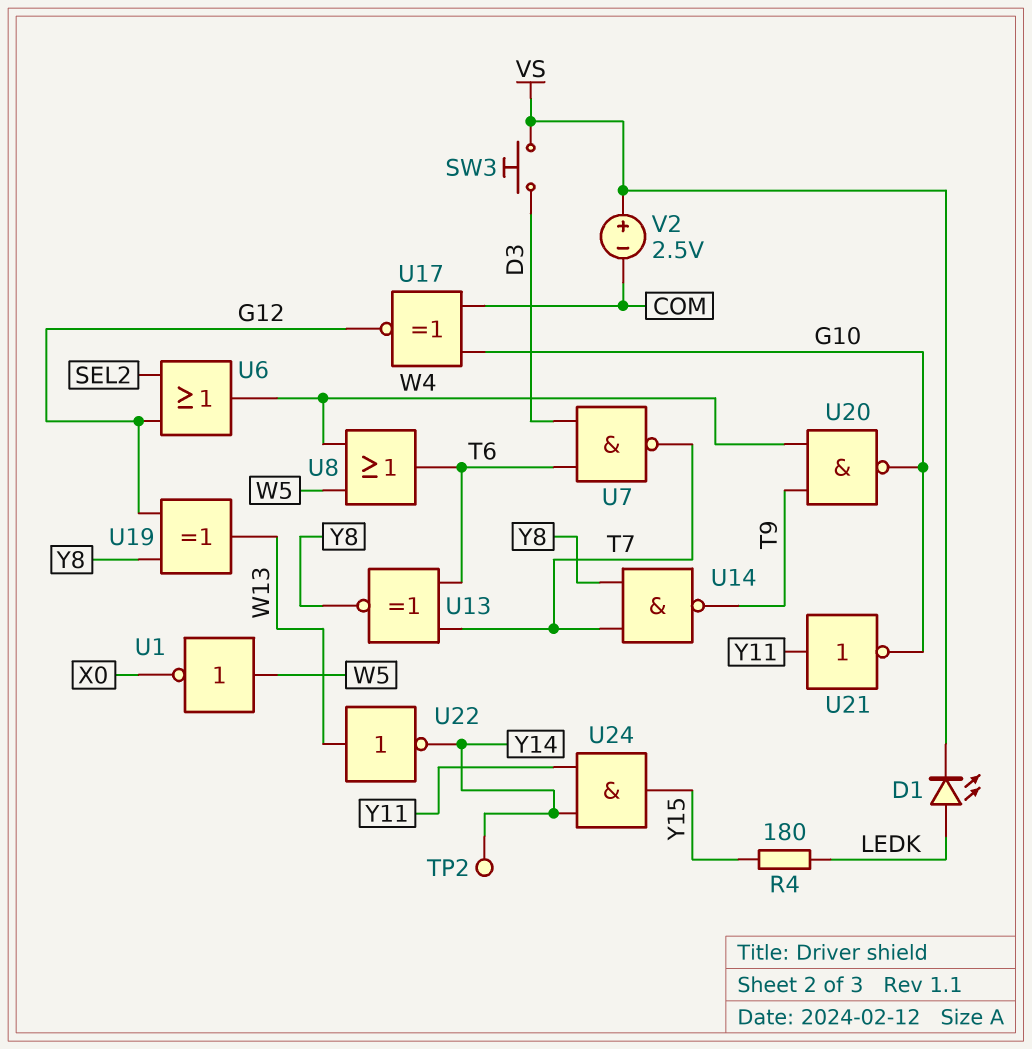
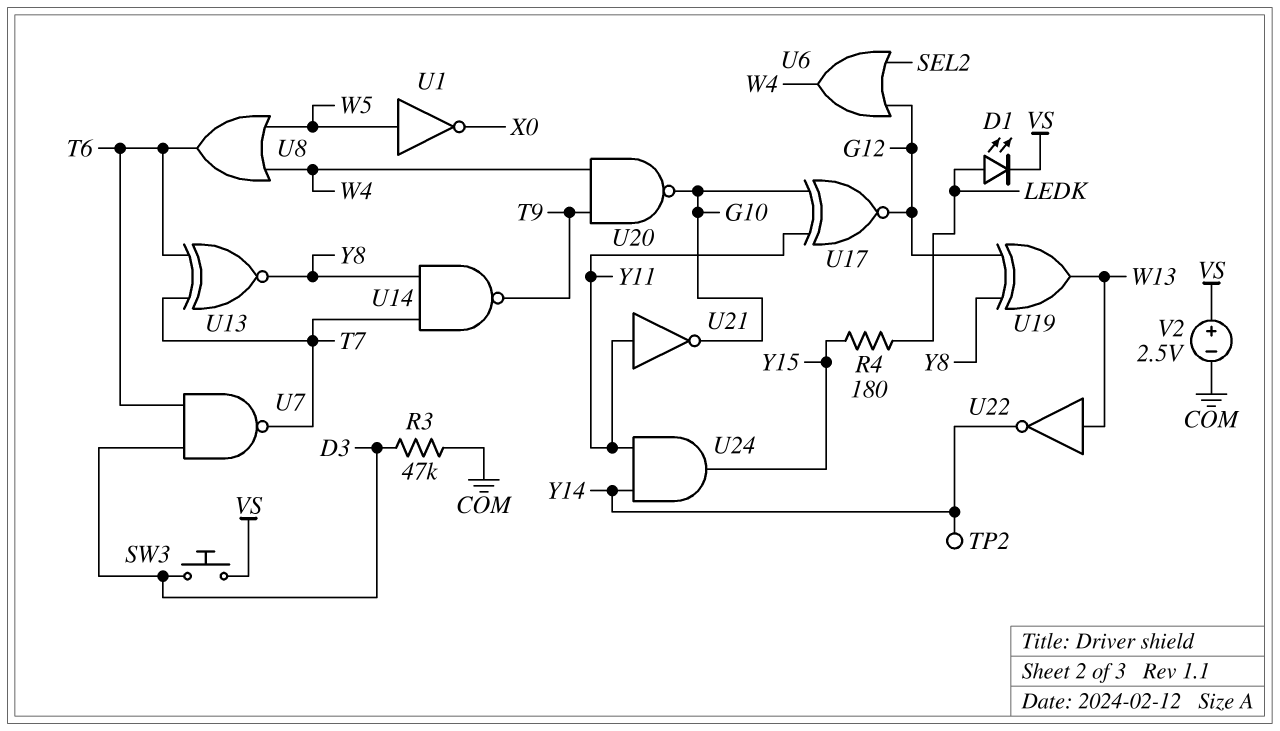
R3: none -> 47k (COM, D3)
U17: XNOR (in COM, in G10, out G12) -> XNOR (in G10, in Y11, out G12)

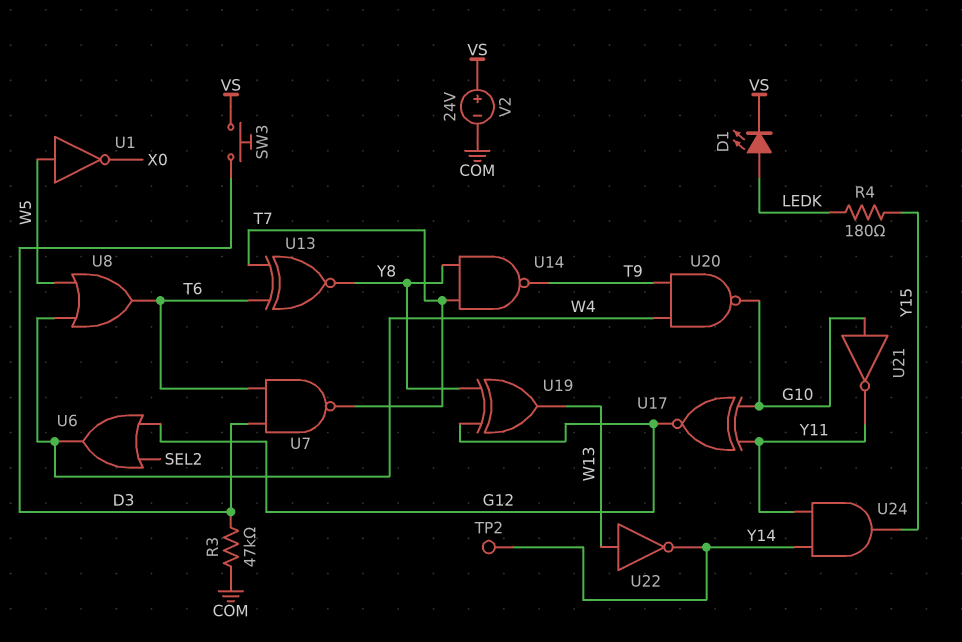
U21: NOT (in Y11, out G10) -> NOT (in G10, out Y11)
V2: 2.5V (plus VS, minus COM) -> 24V (plus VS, minus COM)

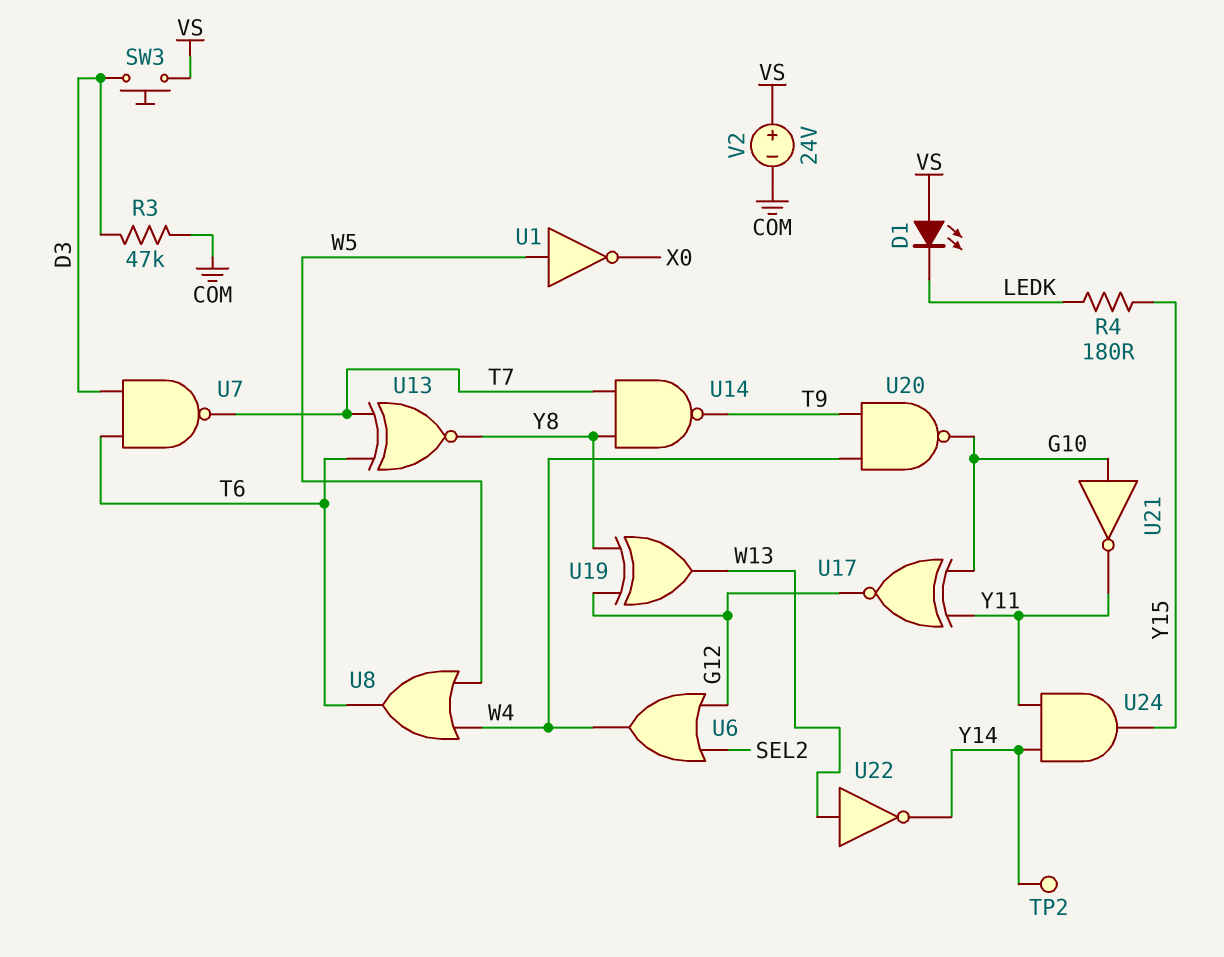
D1: LED (A LEDK, K VS) -> LED (A VS, K LEDK)

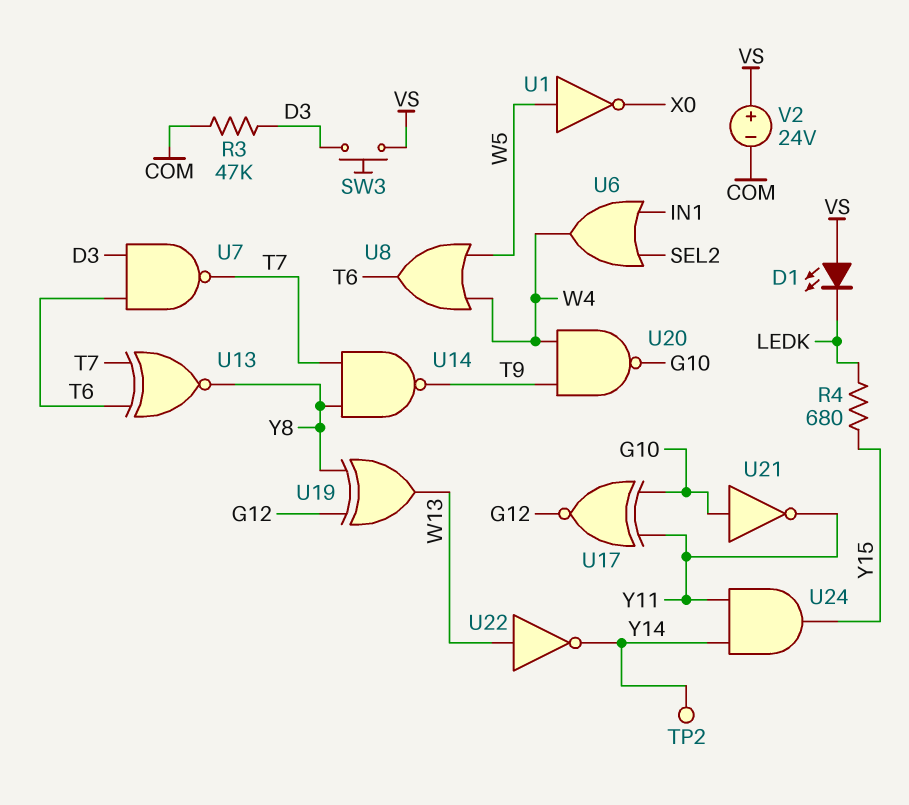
R4: 180 (LEDK, Y15) -> 680 (LEDK, Y15)
U6: OR (in G12, in SEL2, out W4) -> OR (in IN1, in SEL2, out W4)

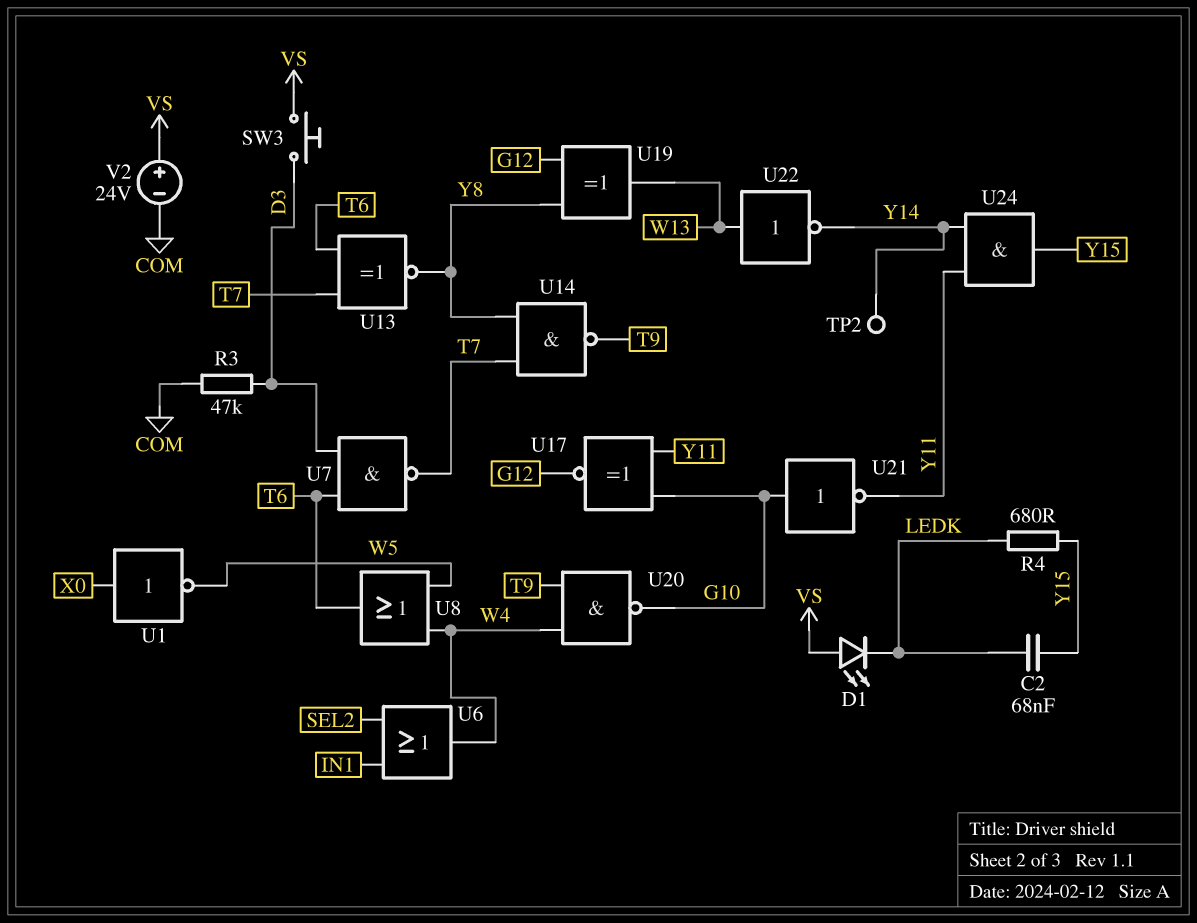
C2: none -> 68nF (LEDK, Y15)
U1: NOT (in W5, out X0) -> NOT (in X0, out W5)

